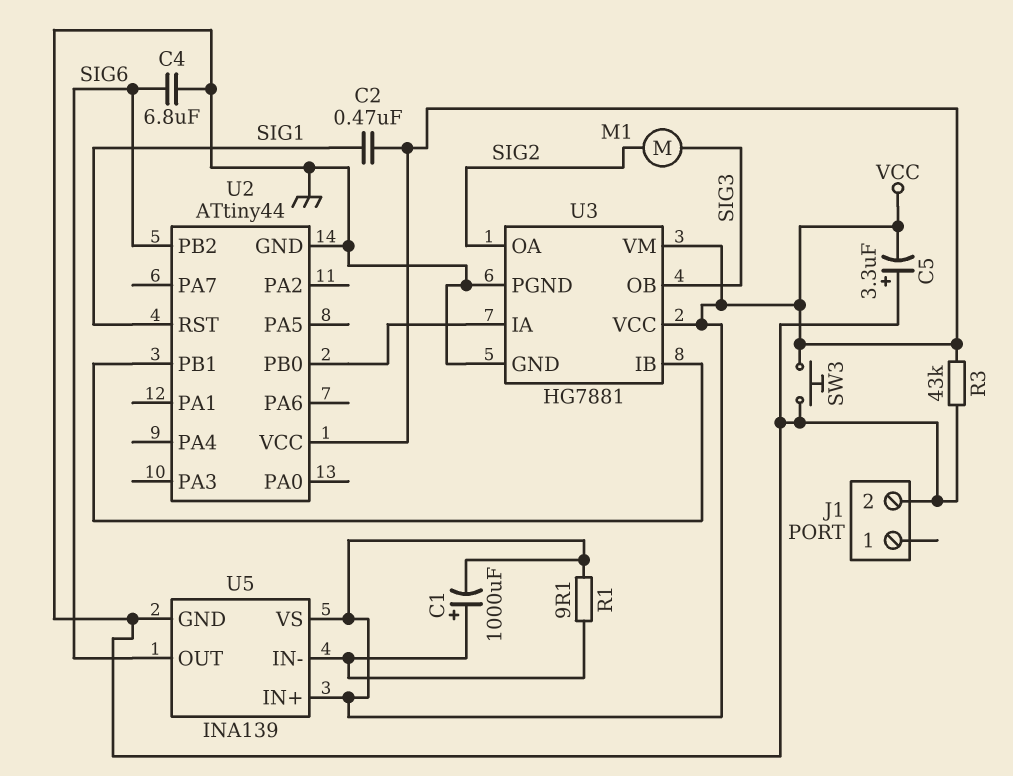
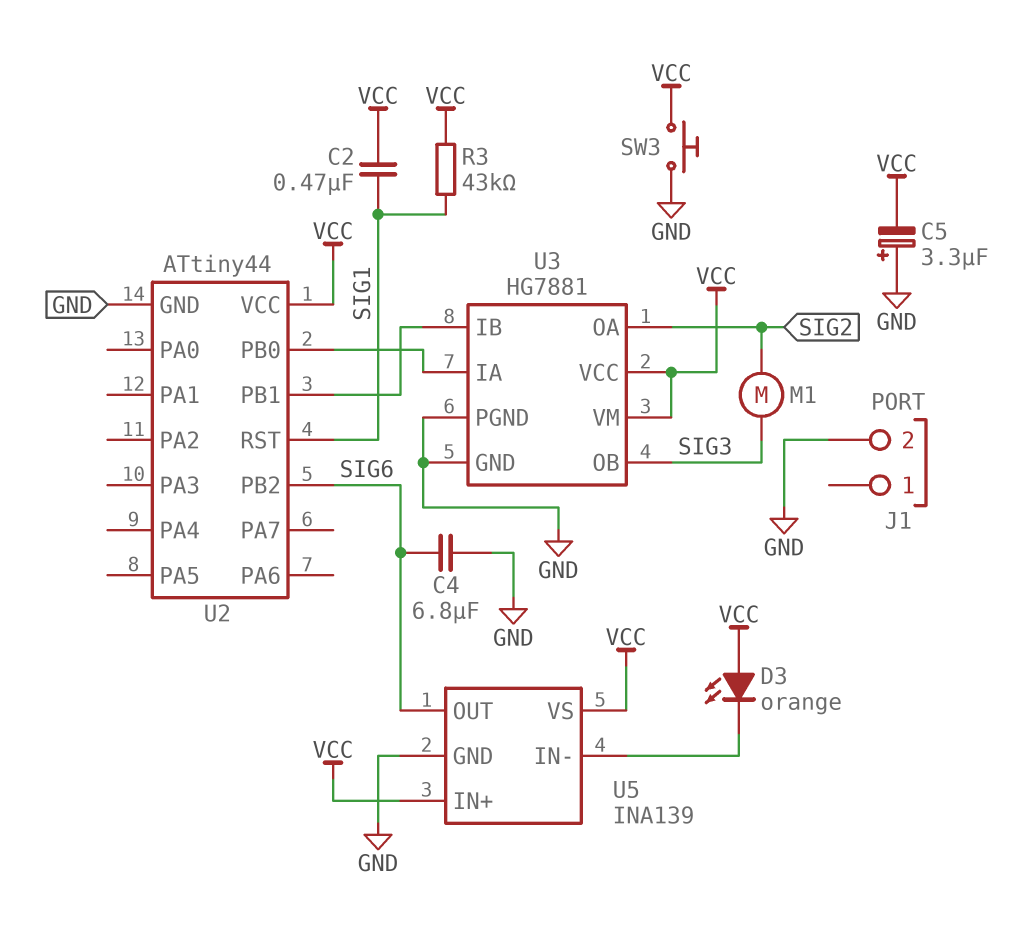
C1: 1000uF (plus U5/IN-, minus VCC) -> none
D3: none -> LED orange (A VCC, K U5/IN-)
R1: 9.1 (U5/IN-, VCC) -> none
R3: 43k (GND, VCC) -> 43k (SIG1, VCC)

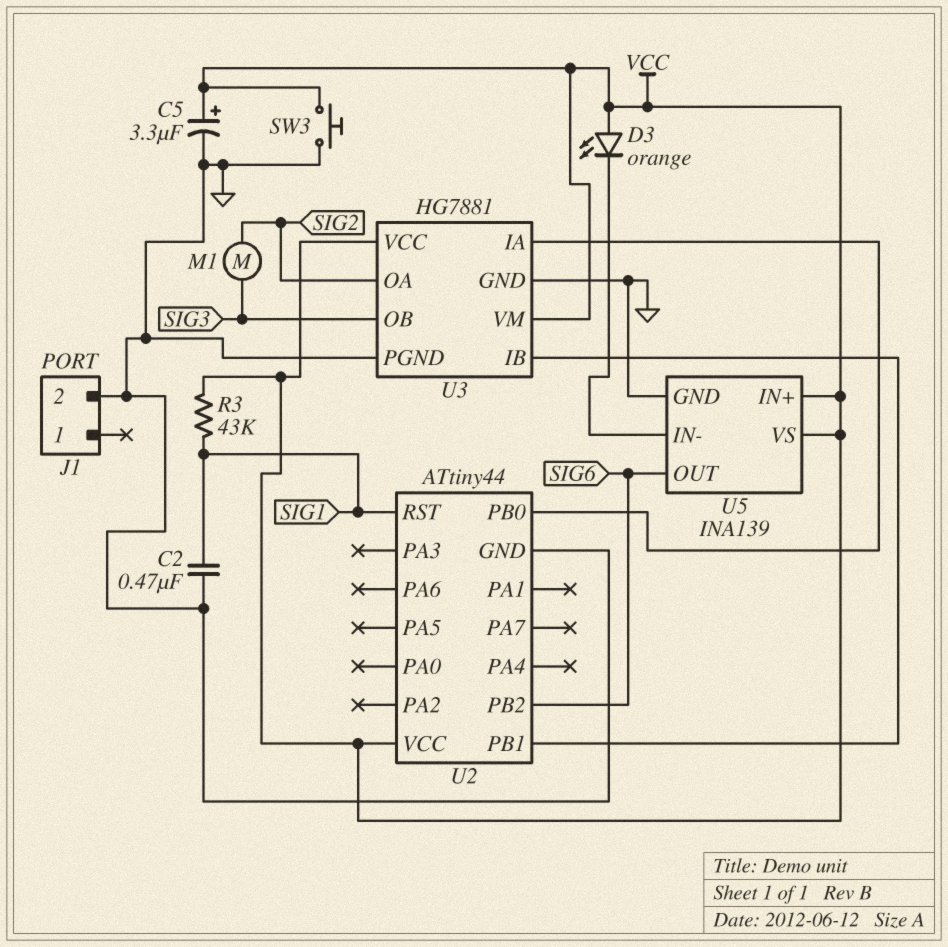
C2: 470nF (SIG1, VCC) -> 470nF (GND, SIG1)
C4: 6.8uF (GND, SIG6) -> none
C5: 3.3uF (plus GND, minus VCC) -> 3.3uF (plus VCC, minus GND)

